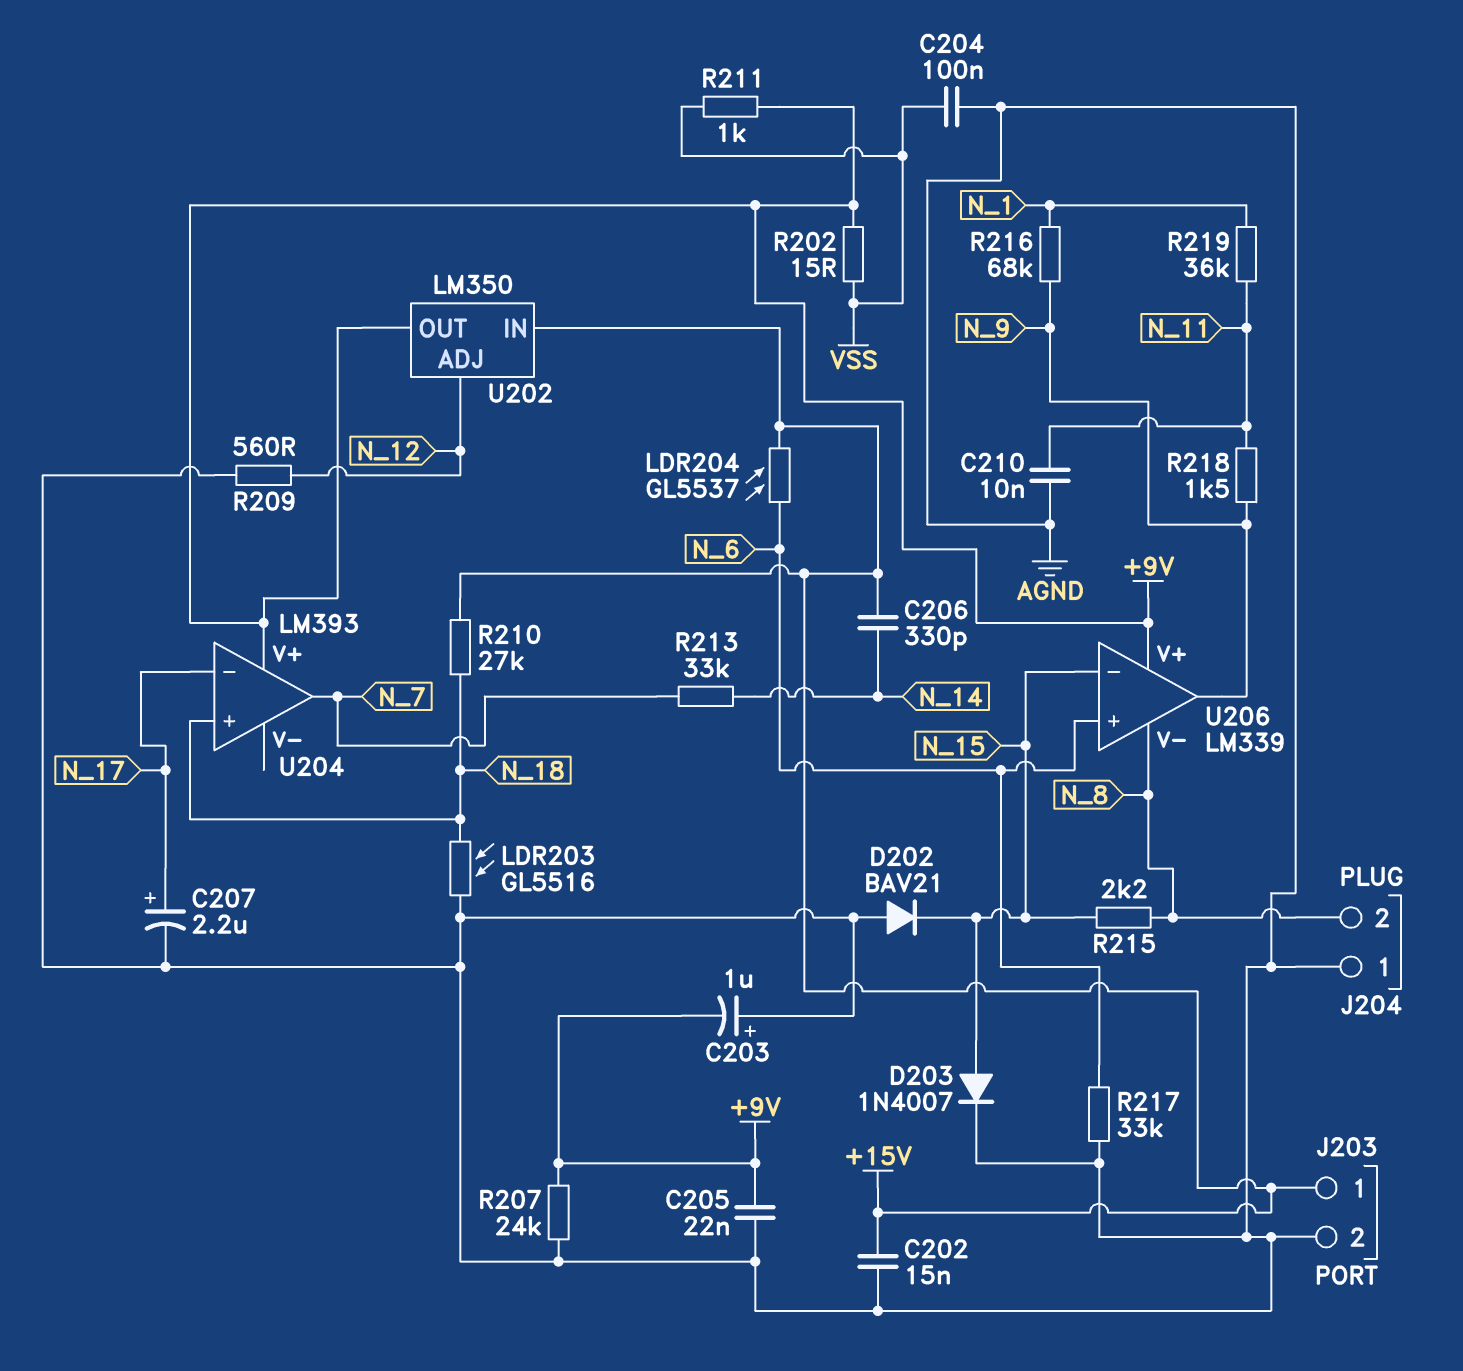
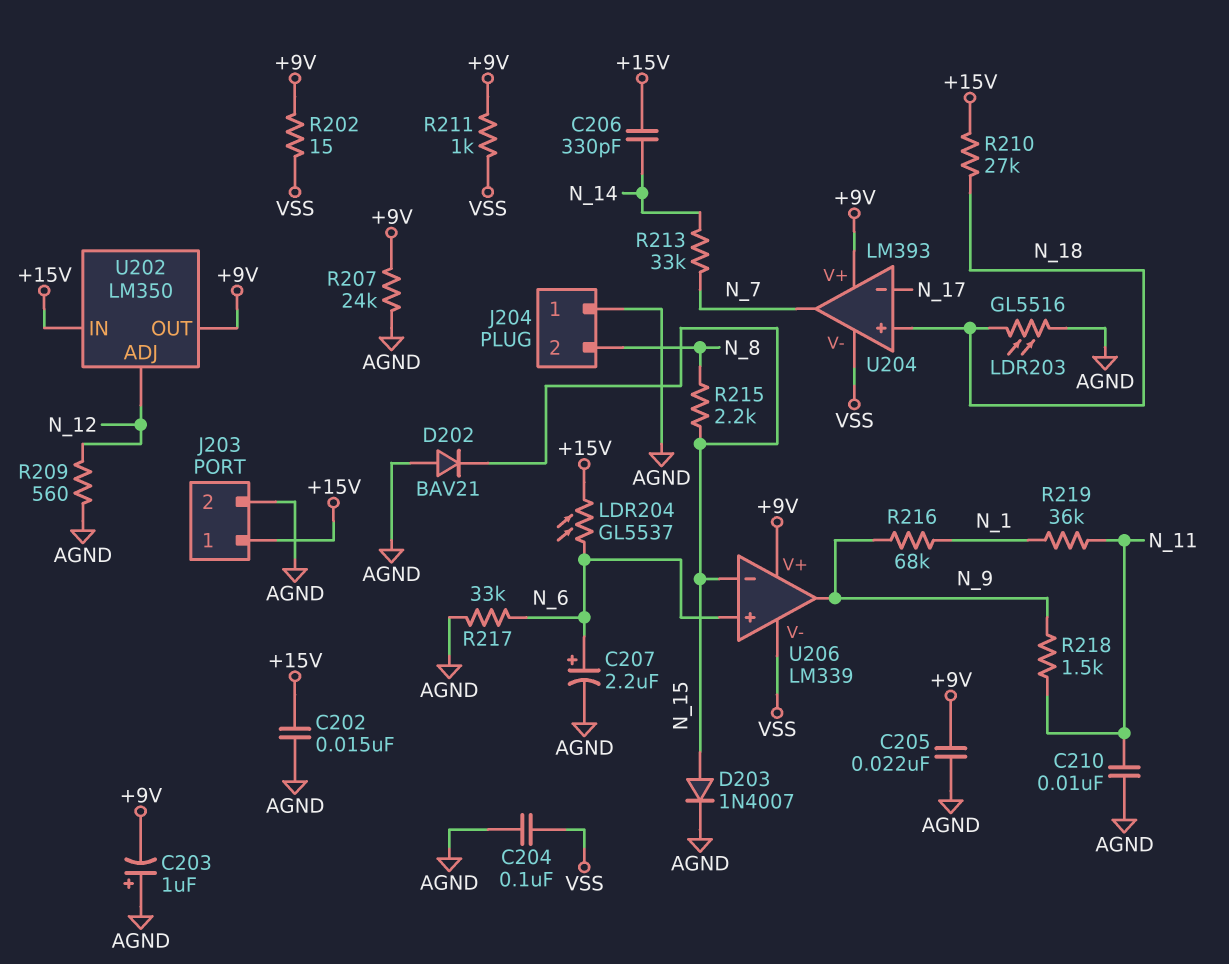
C207: 2.2uF (plus N_17, minus AGND) -> 2.2uF (plus N_6, minus AGND)
U204 pin V-: none -> VSS
U206 pin V-: N_8 -> VSS

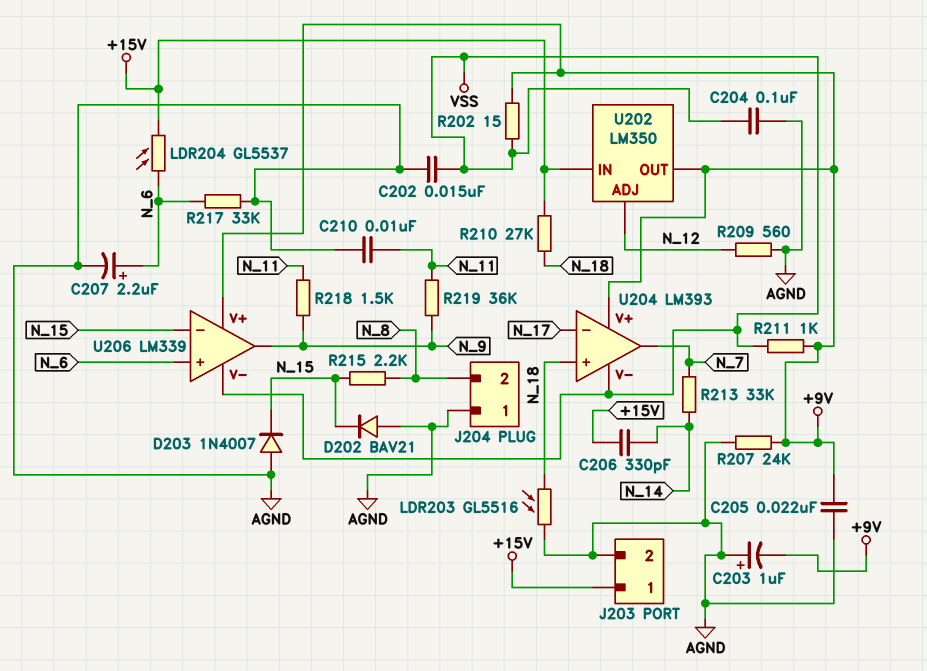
C202: 15nF (+15V, AGND) -> 15nF (AGND, VSS)
D203: diode 1N4007 (A N_15, K AGND) -> diode 1N4007 (A AGND, K N_15)
R216: 68k (N_1, N_9) -> none
R219: 36k (N_1, N_11) -> 36k (N_9, N_11)

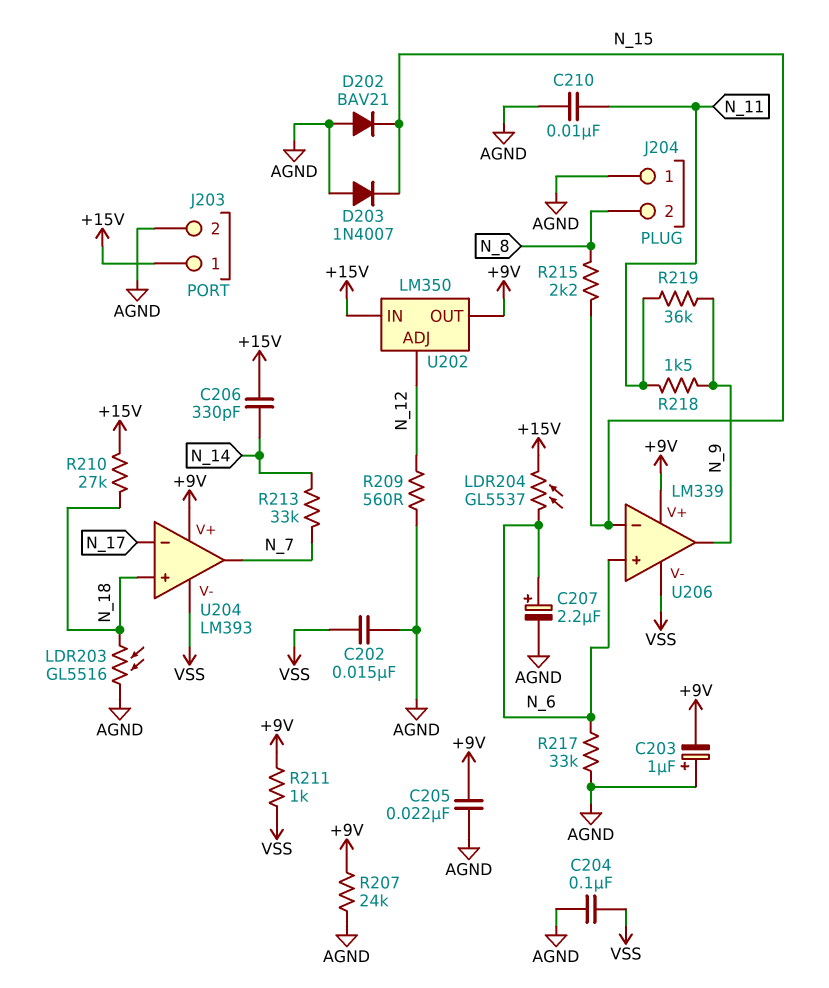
R202: 15 (+9V, VSS) -> none

